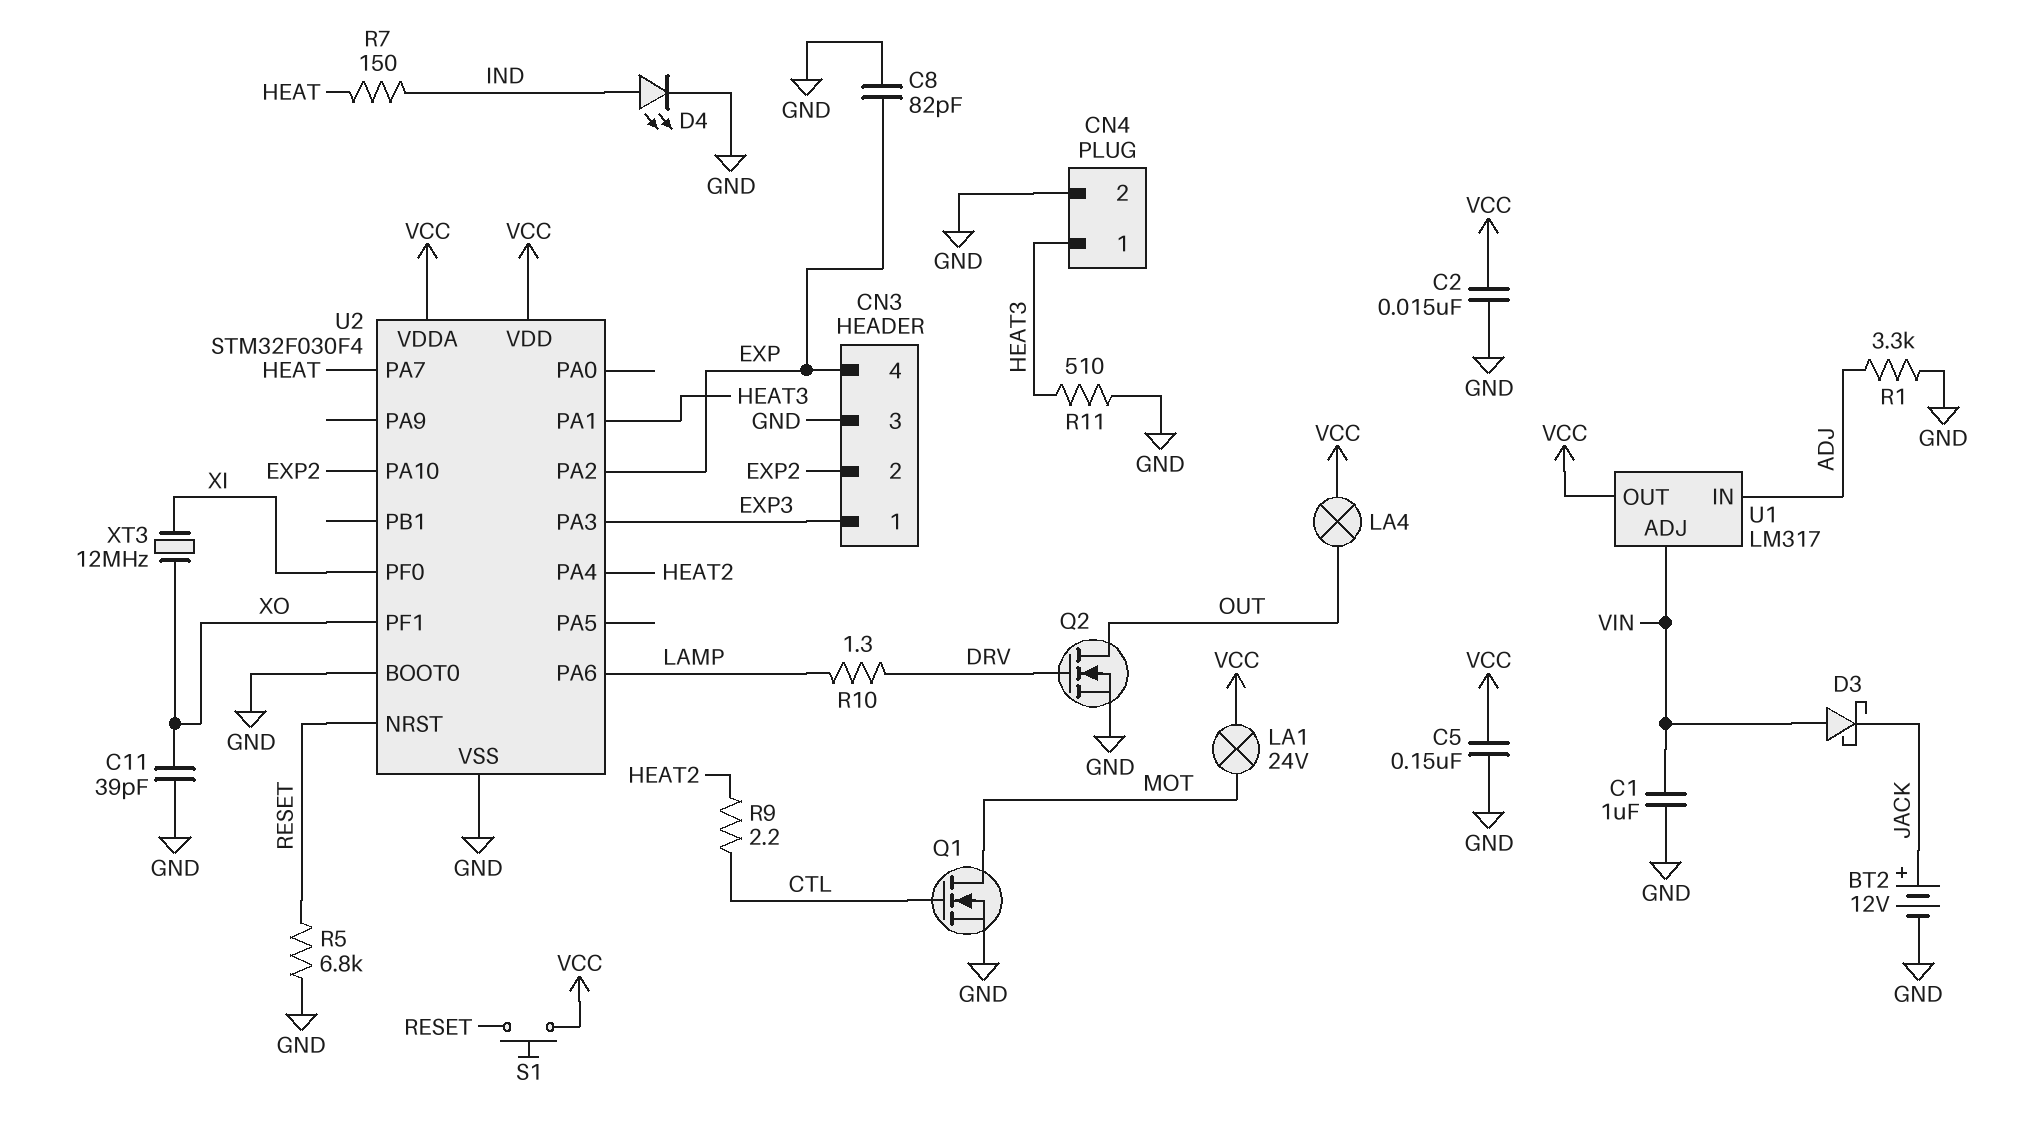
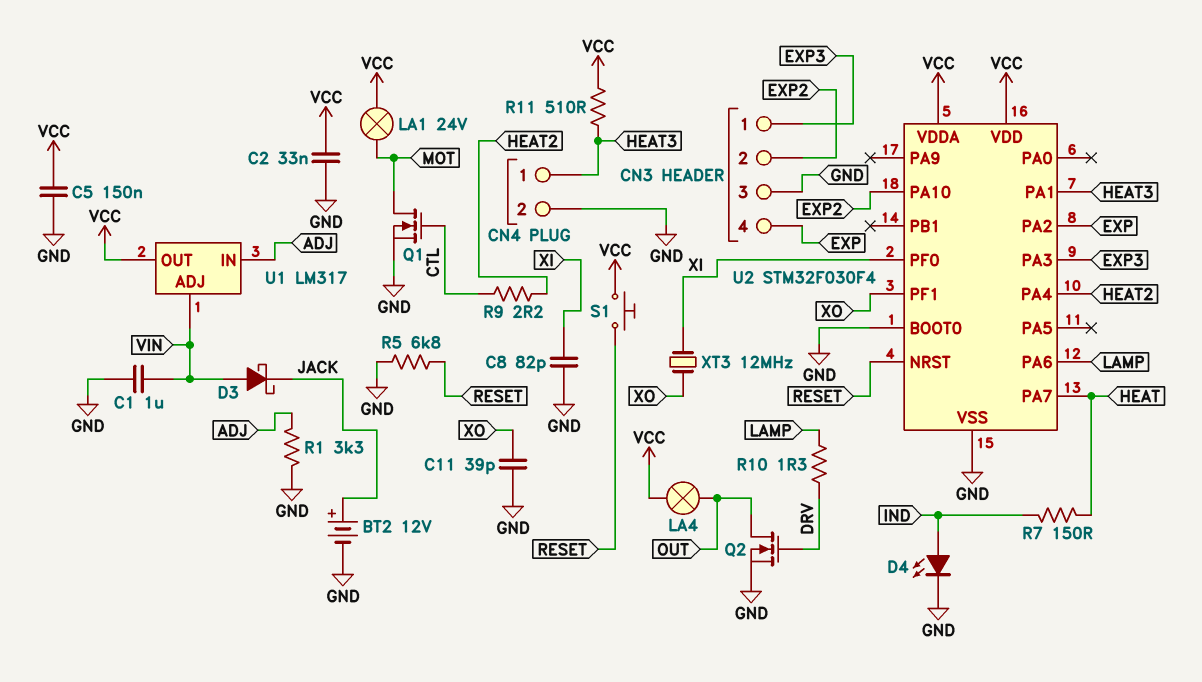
C2: 15nF (GND, VCC) -> 33nF (GND, VCC)
C8: 82pF (EXP, GND) -> 82pF (GND, XI)
R11: 510 (GND, HEAT3) -> 510 (HEAT3, VCC)

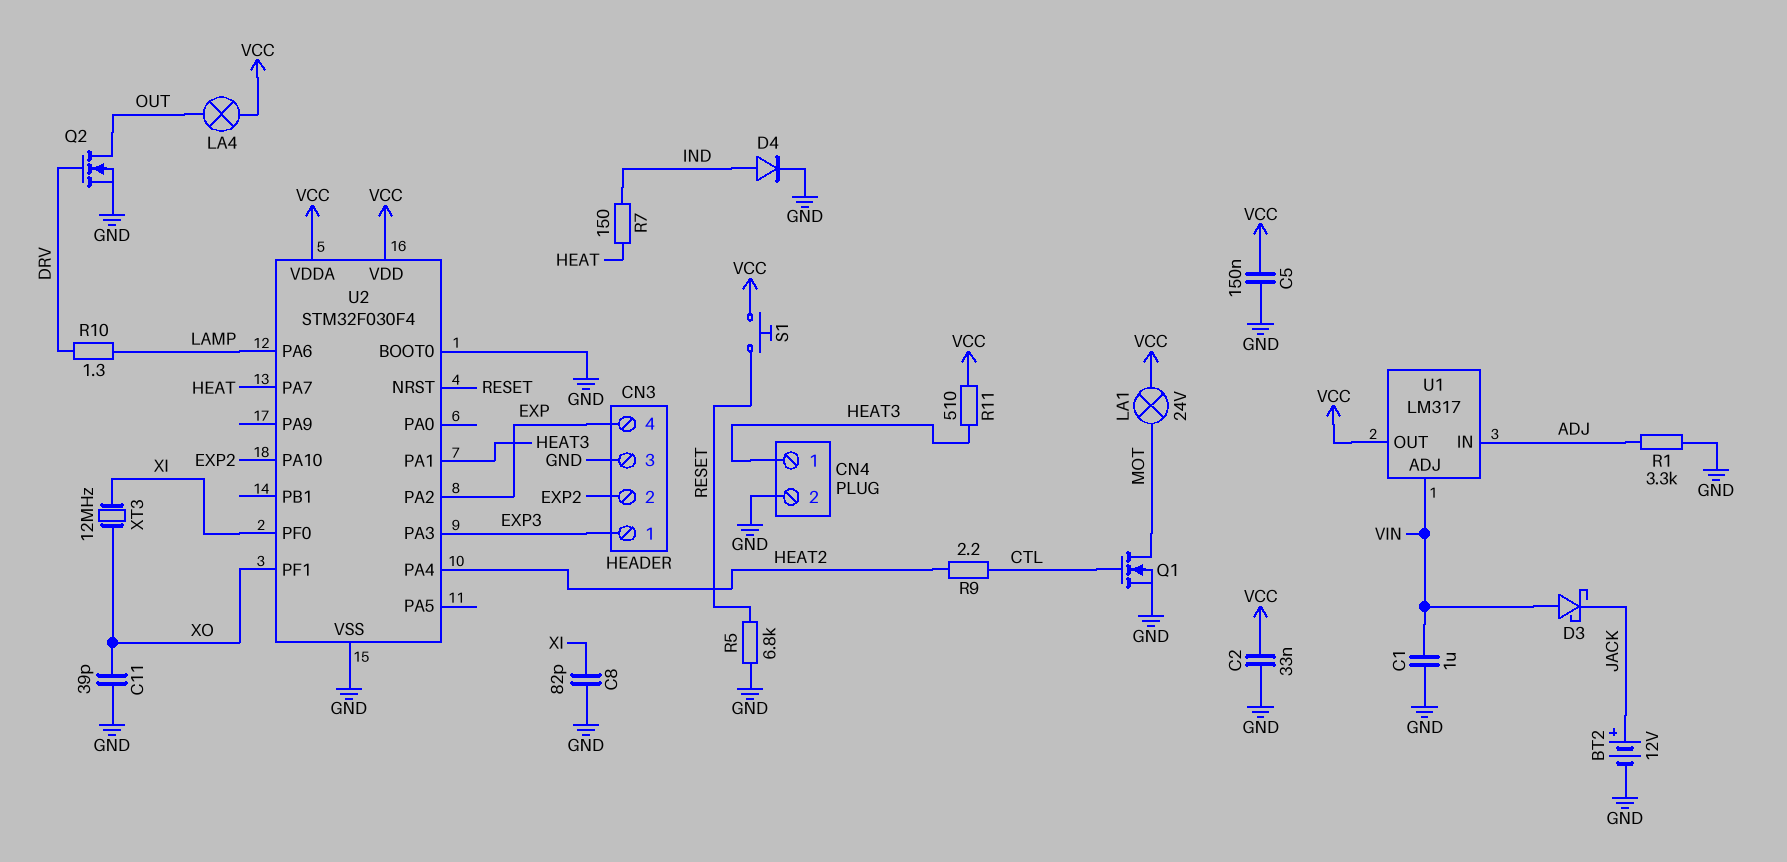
D4: LED (A IND, K GND) -> diode (A IND, K GND)

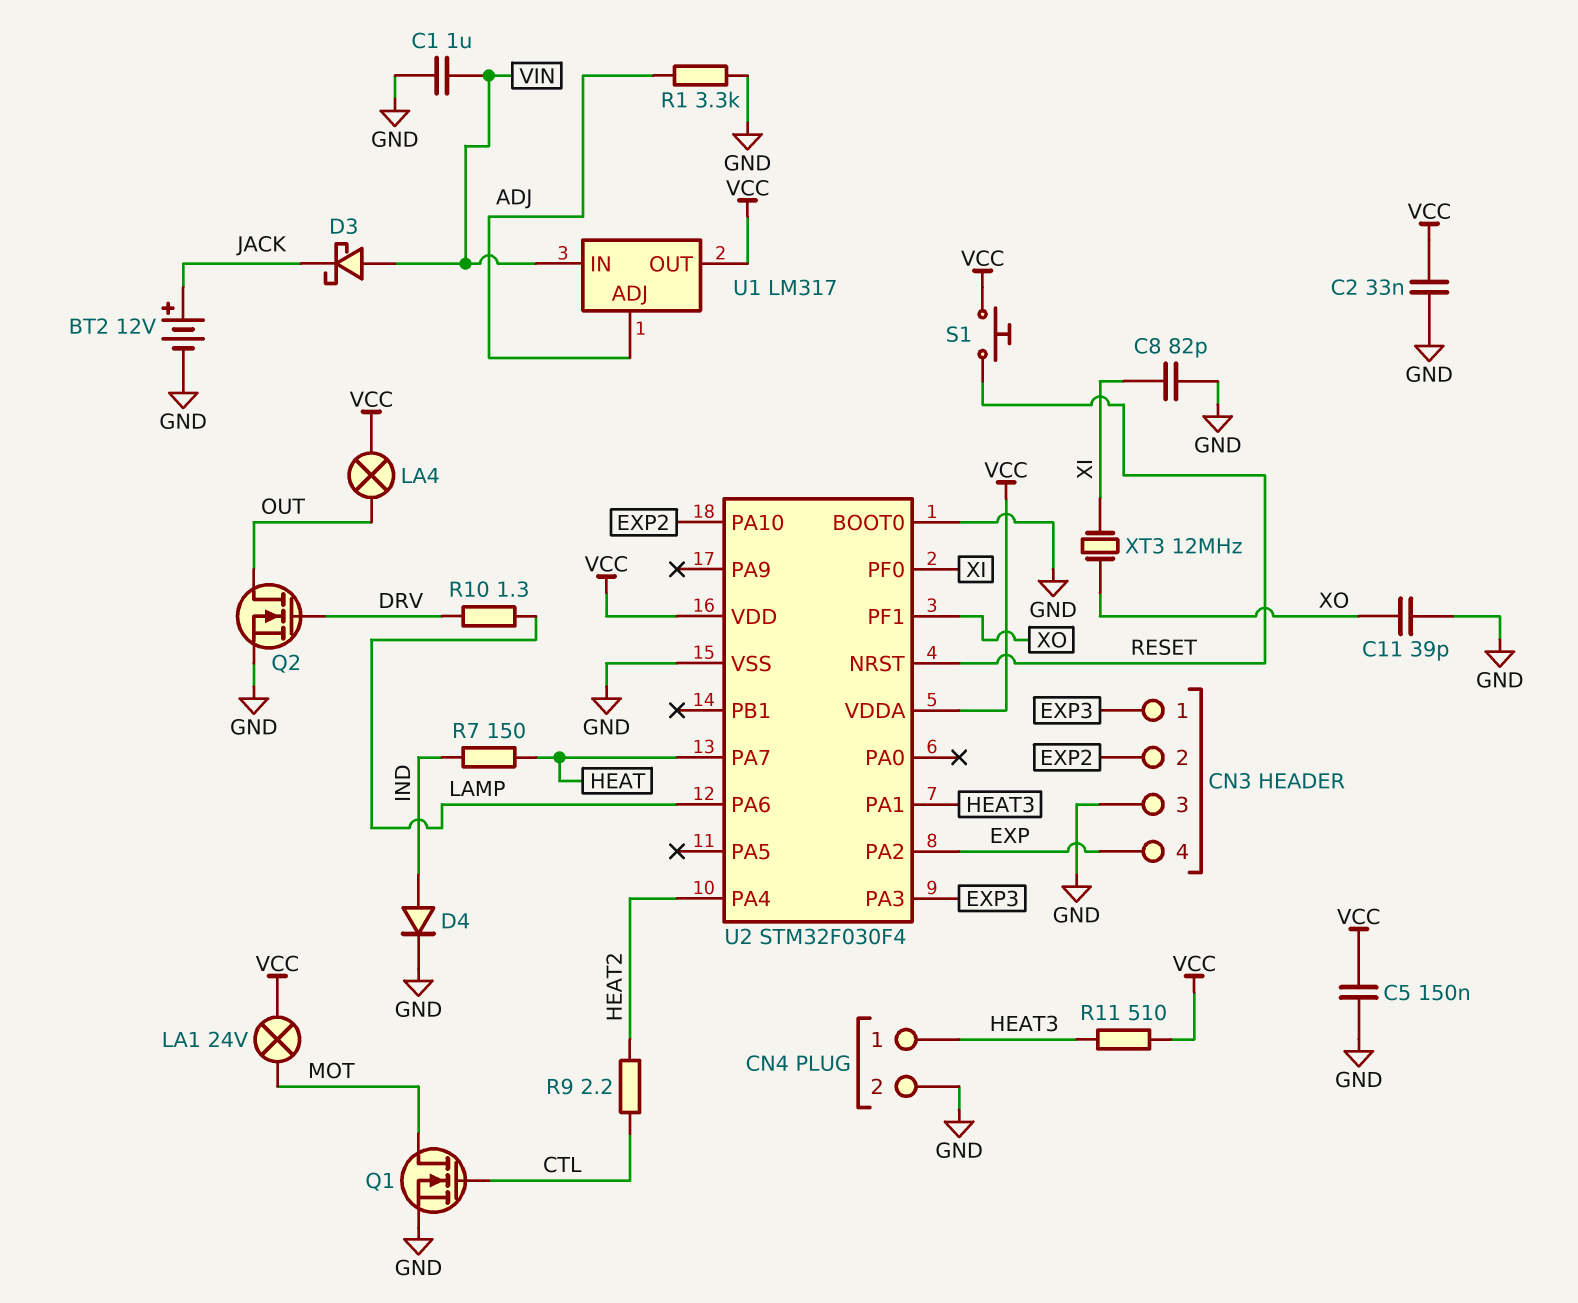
R5: 6.8k (GND, RESET) -> none
U1 pin ADJ: VIN -> ADJ
U1 pin IN: ADJ -> VIN

